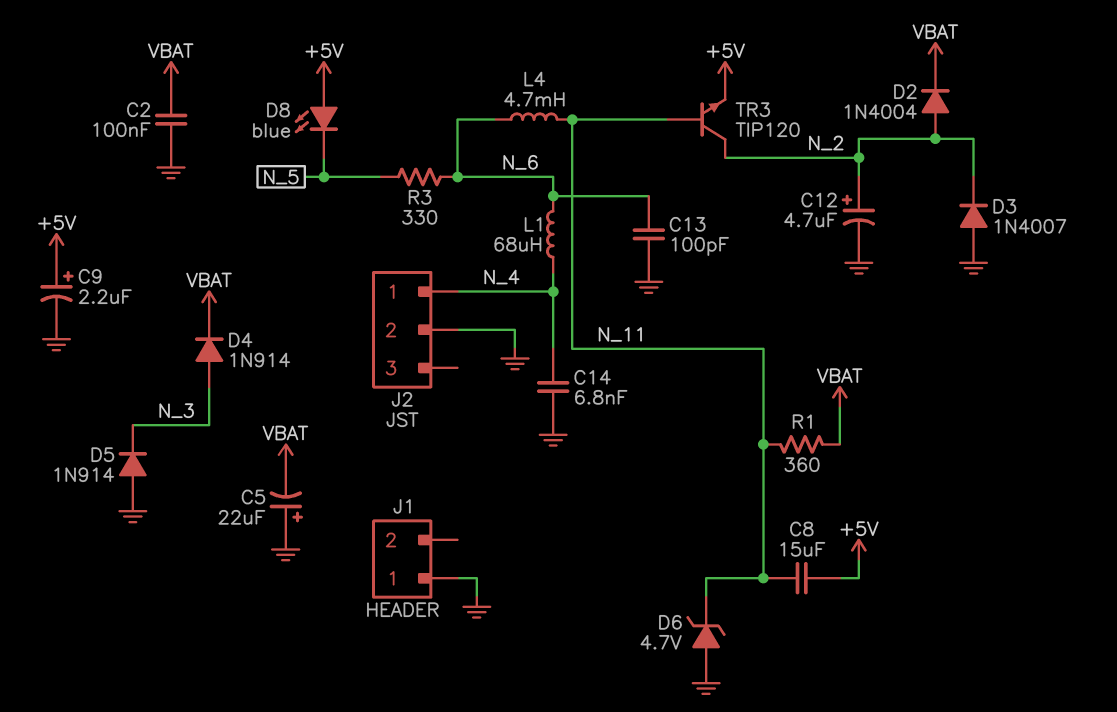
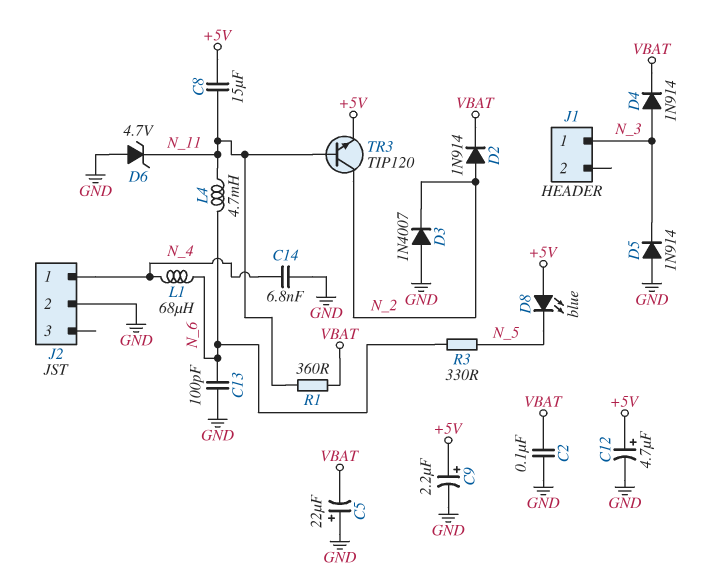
C12: 4.7uF (plus N_2, minus GND) -> 4.7uF (plus +5V, minus GND)
D2: diode 1N4004 (A N_2, K VBAT) -> diode 1N914 (A N_2, K VBAT)
J1 pin 1: GND -> N_3

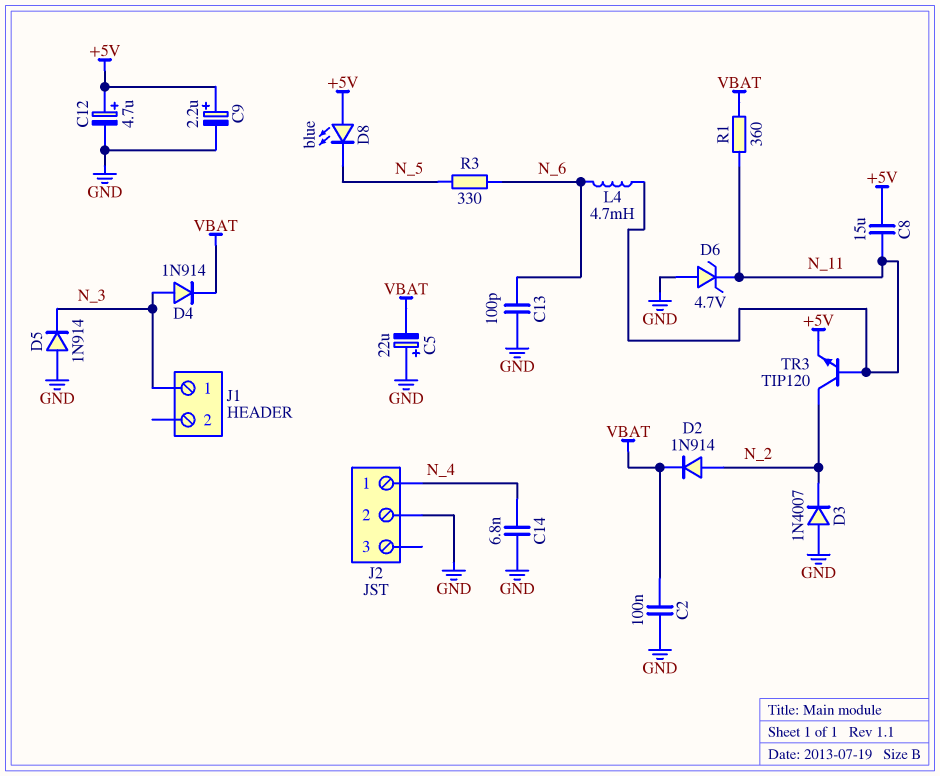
L1: 68uH (N_4, N_6) -> none

